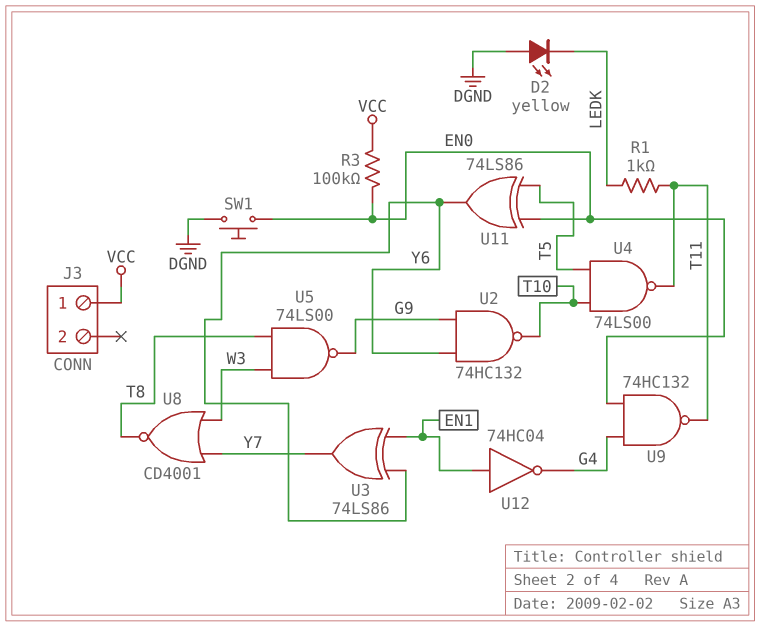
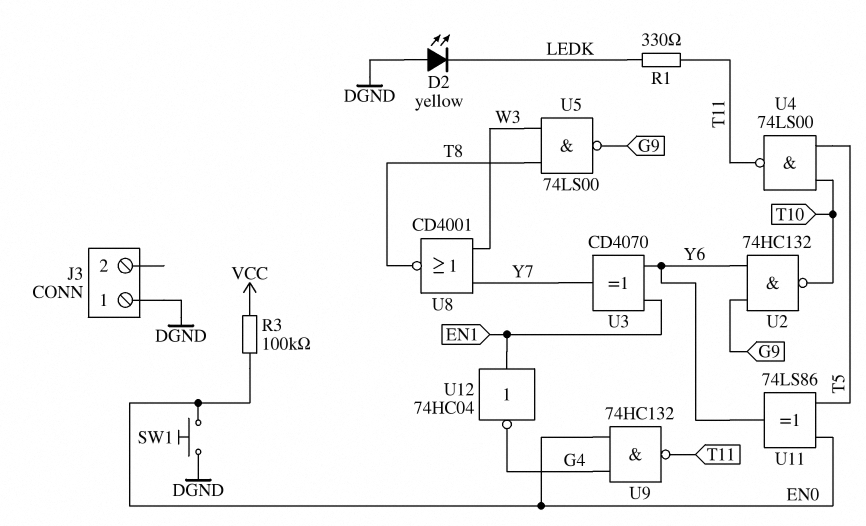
J3 pin 1: VCC -> DGND
R1: 1k (LEDK, T11) -> 330 (LEDK, T11)
U3: XOR 74LS86 (in EN1, in Y6, out Y7) -> XOR CD4070 (in EN1, in Y6, out Y7)

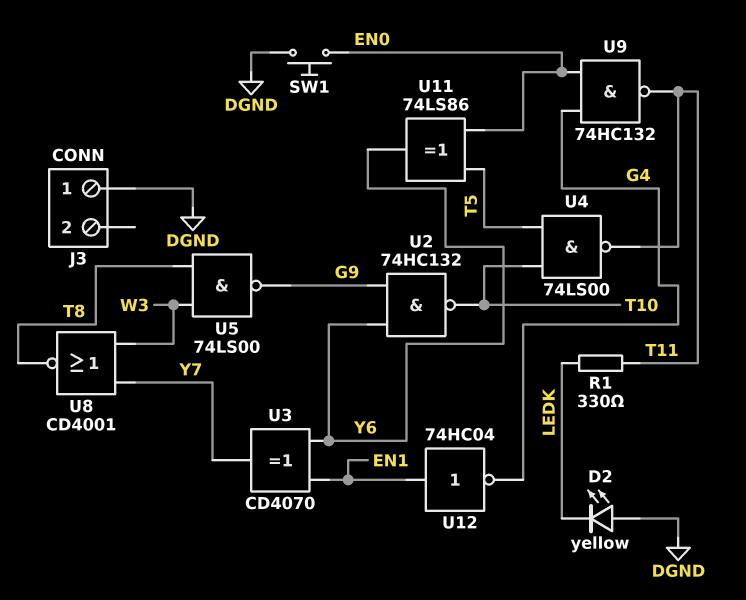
R3: 100k (EN0, VCC) -> none

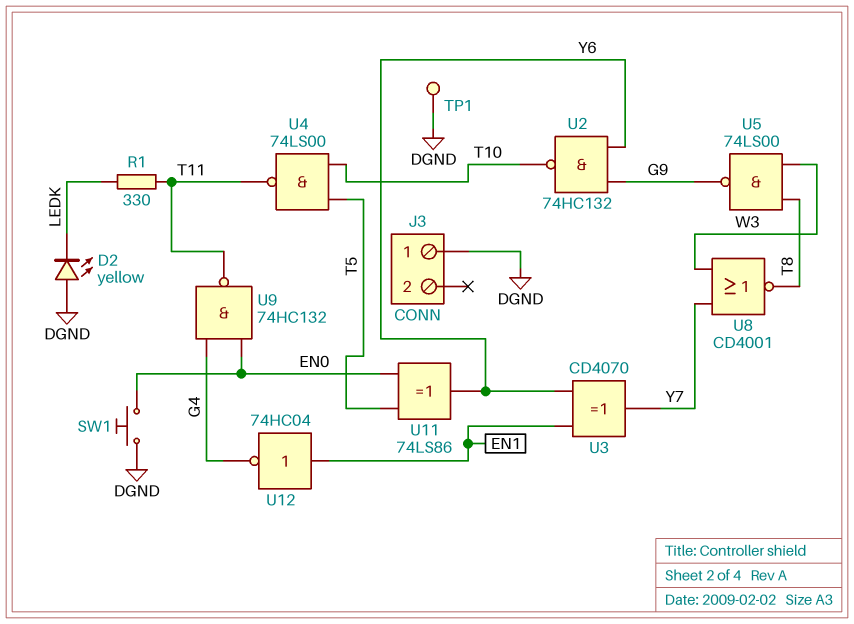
TP1: none -> test point (DGND)

